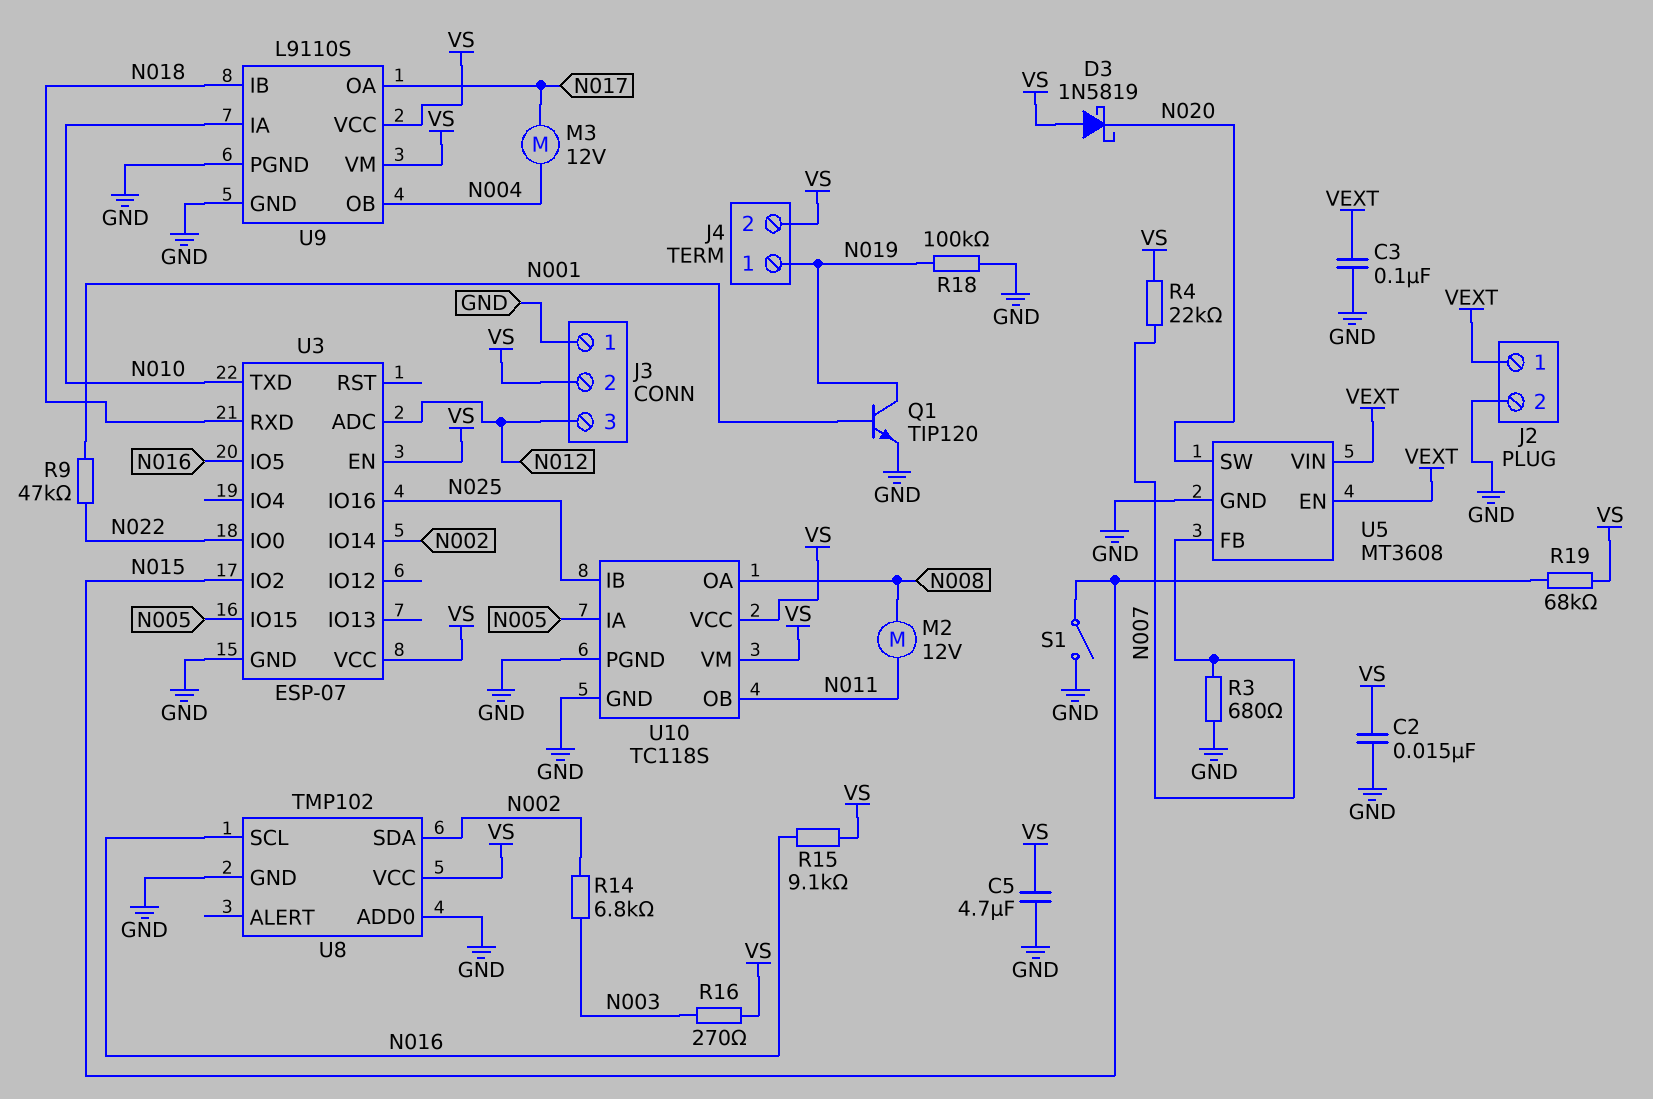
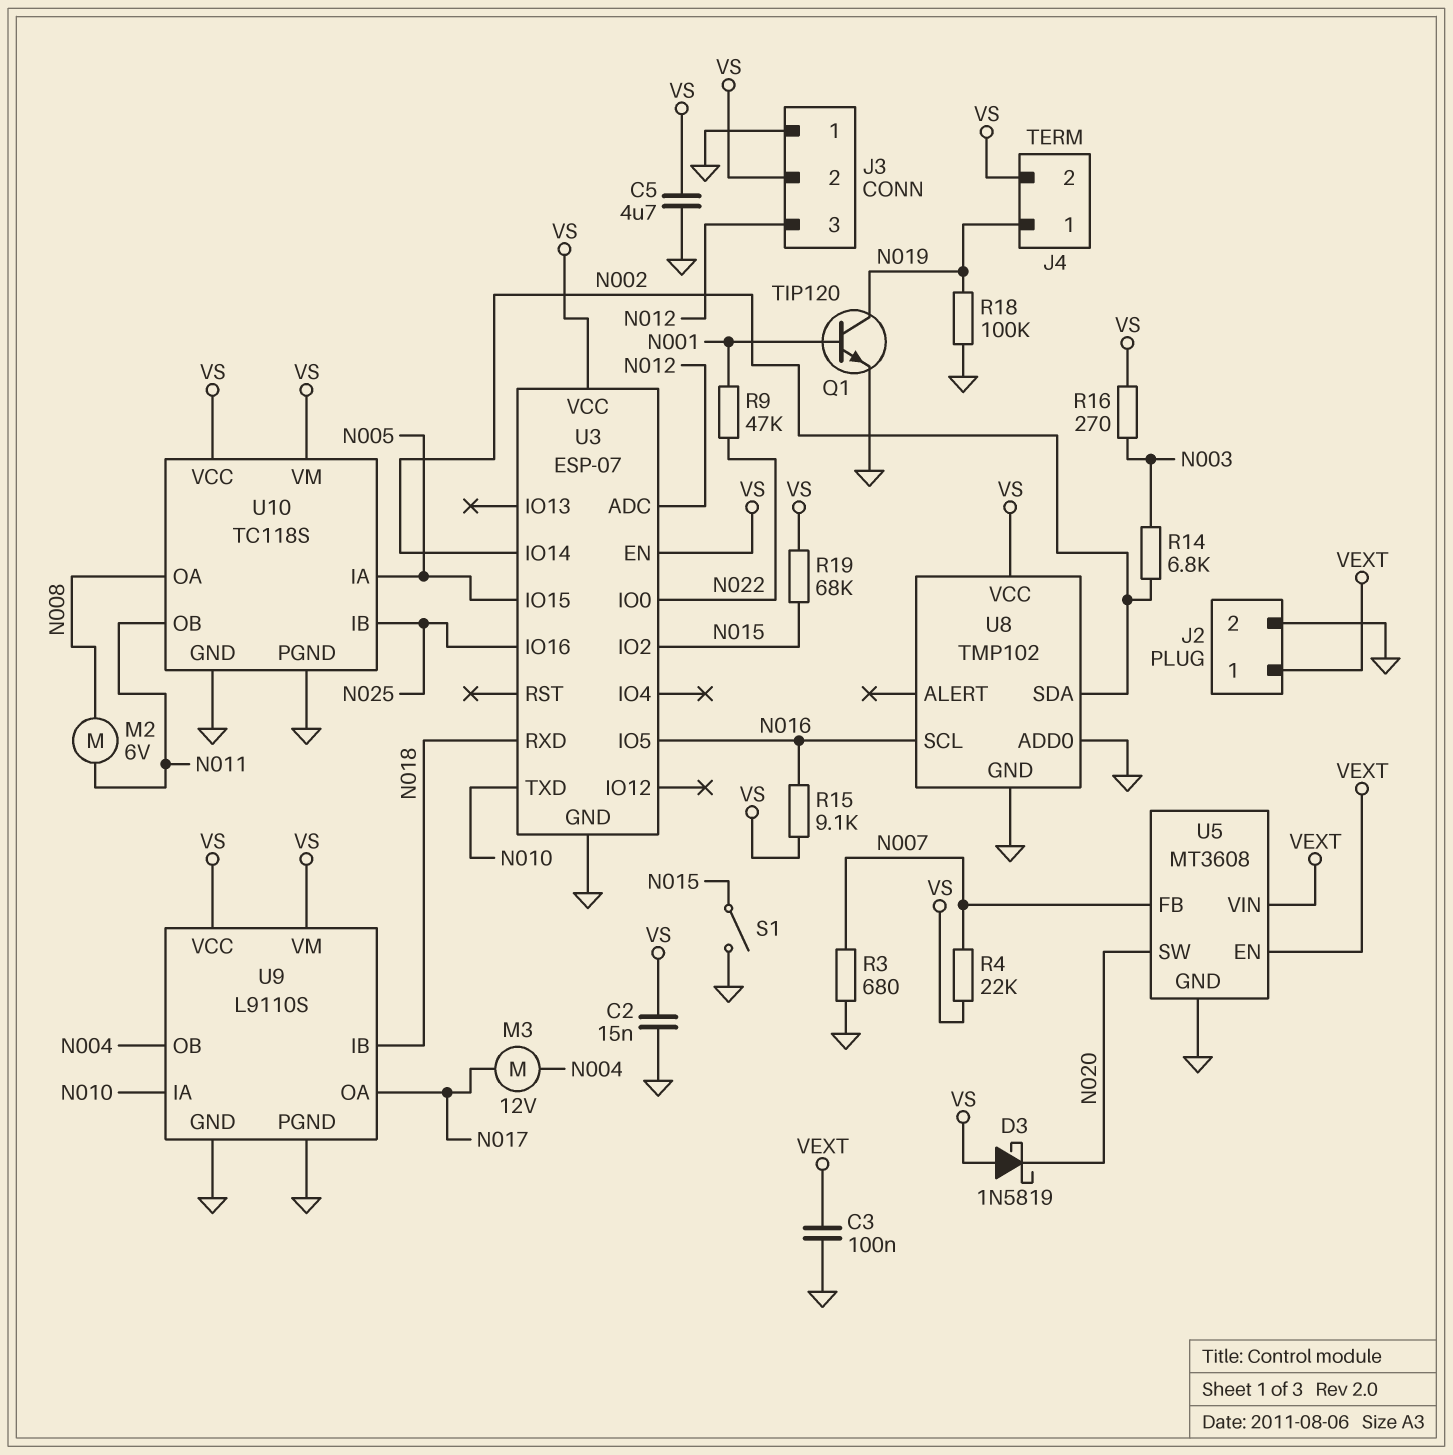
M2: motor 12V (N008, N011) -> motor 6V (N008, N011)

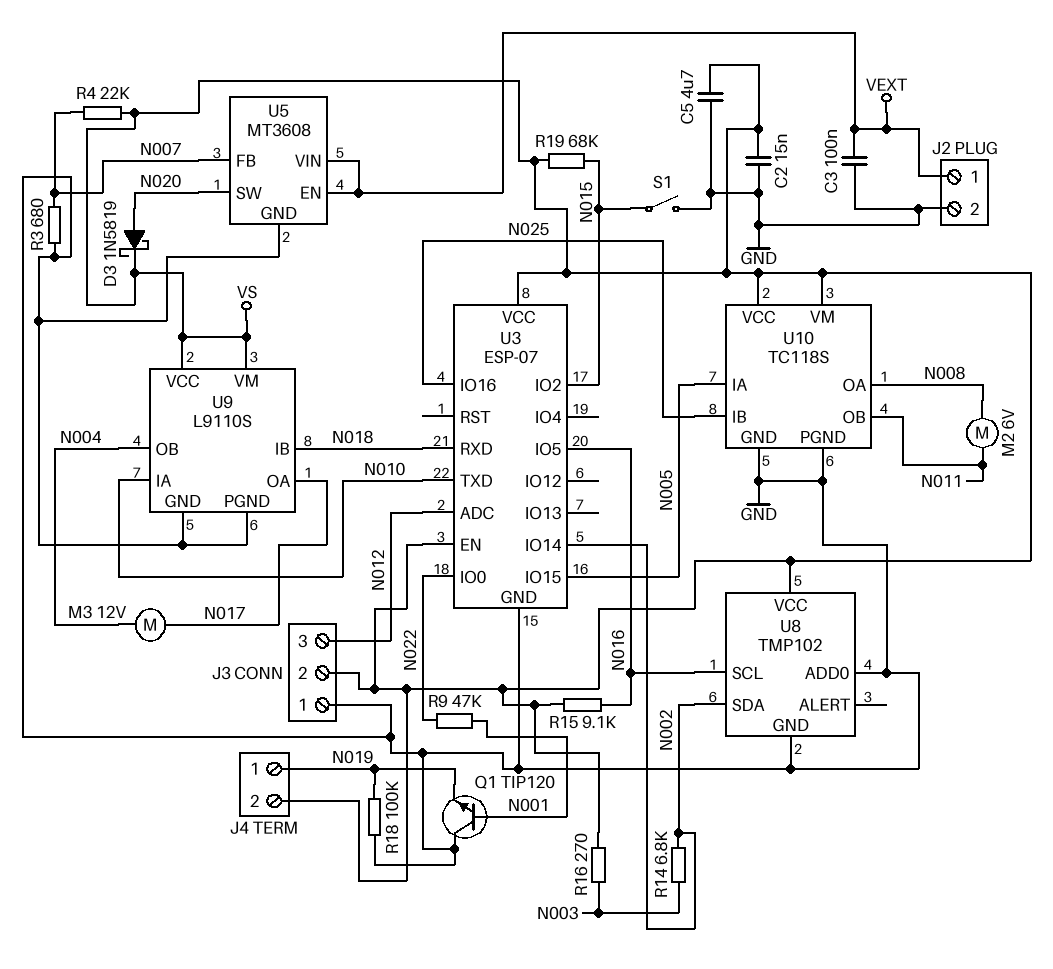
D3: schottky 1N5819 (A VS, K N020) -> schottky 1N5819 (A N020, K VS)
Q1: NPN TIP120 (B N001, C N019, E GND) -> NPN TIP120 (B N001, C GND, E N019)

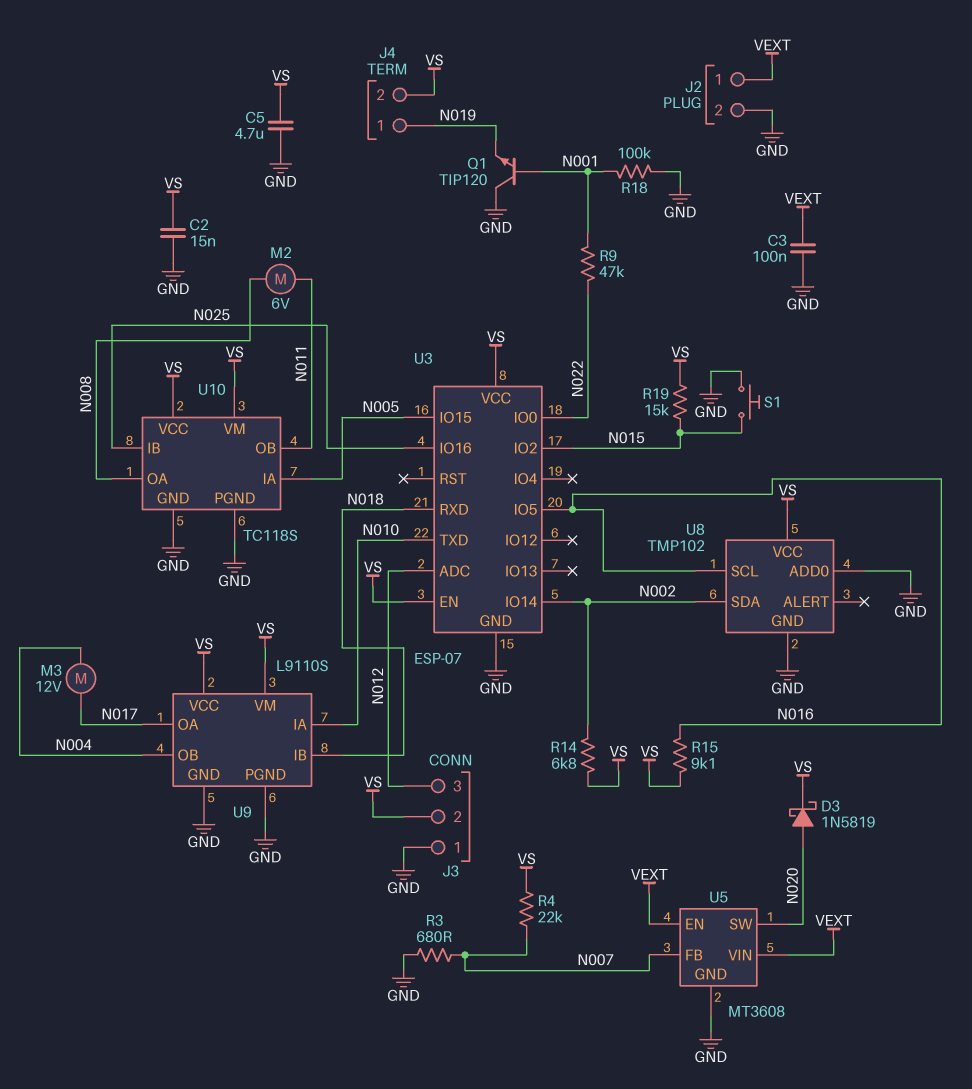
R14: 6.8k (N002, N003) -> 6.8k (N002, VS)
R16: 270 (N003, VS) -> none
R18: 100k (GND, N019) -> 100k (GND, N001)
R19: 68k (N015, VS) -> 15k (N015, VS)
S1: switch (GND, N015) -> button (GND, N015)

